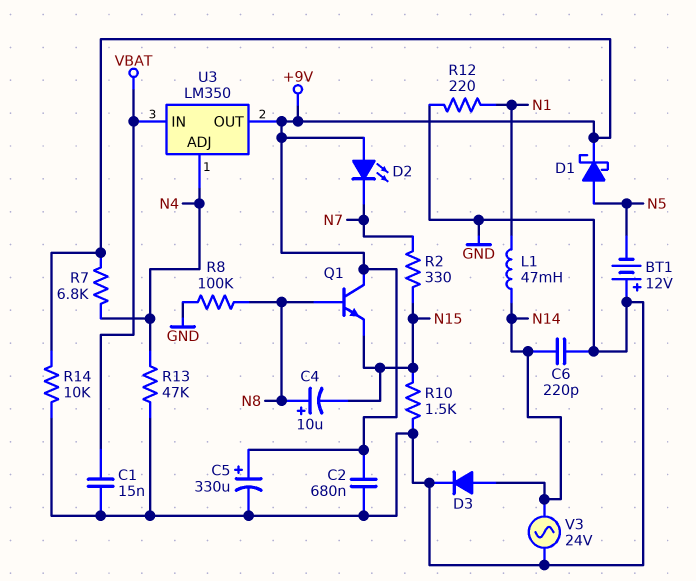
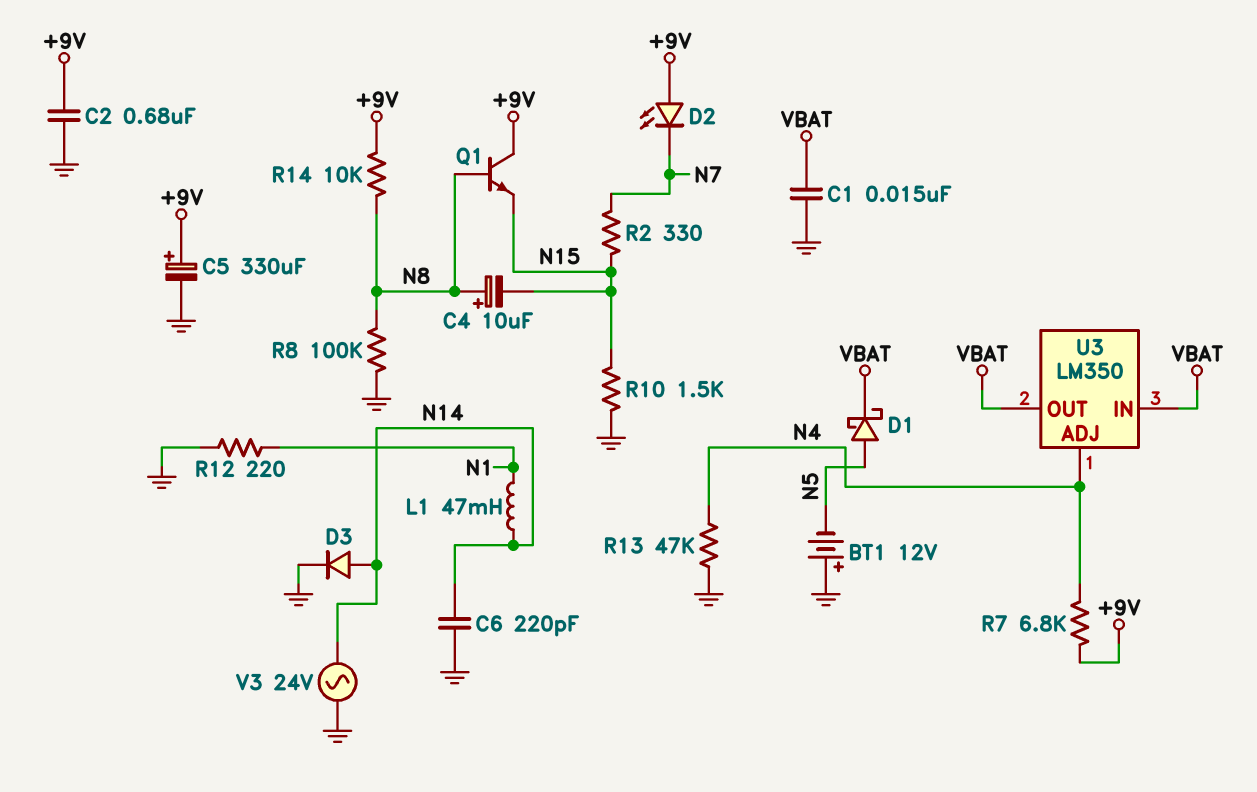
D1: schottky (A N5, K +9V) -> schottky (A N5, K VBAT)
R14: 10k (+9V, GND) -> 10k (+9V, N8)
U3 pin OUT: +9V -> VBAT

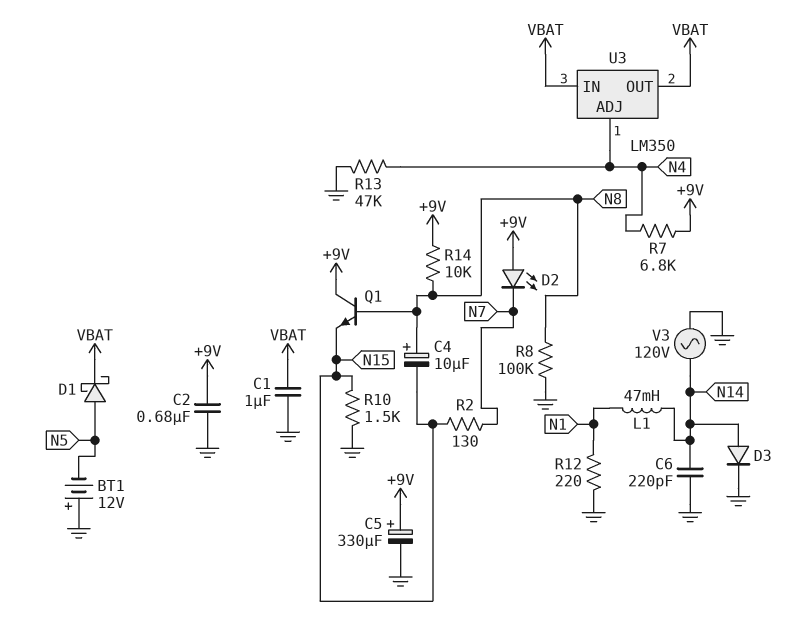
C1: 15nF (GND, VBAT) -> 1uF (GND, VBAT)
R2: 330 (N7, N15) -> 130 (N7, N15)
V3: AC 24V (GND, N14) -> AC 120V (GND, N14)

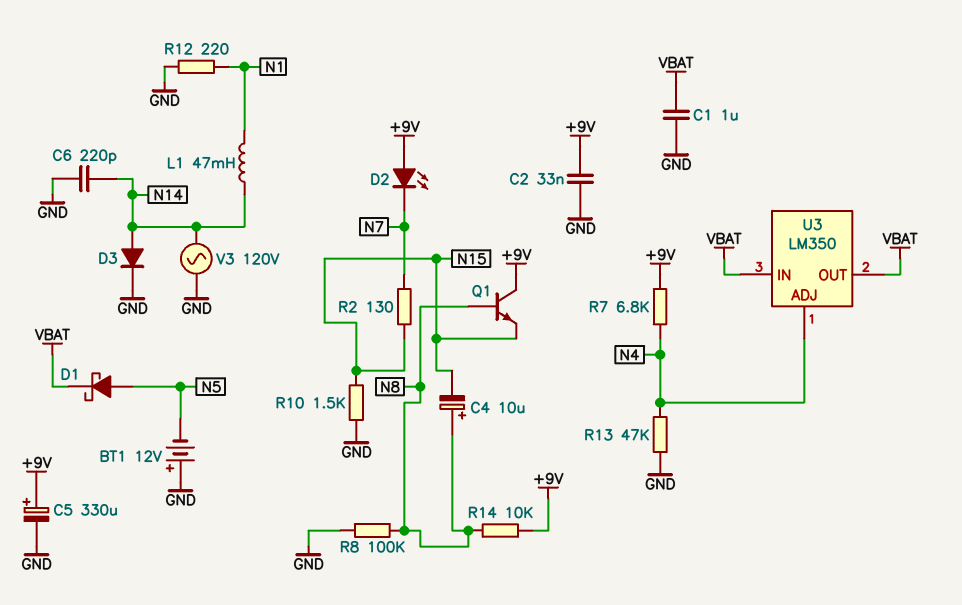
C2: 680nF (+9V, GND) -> 33nF (+9V, GND)

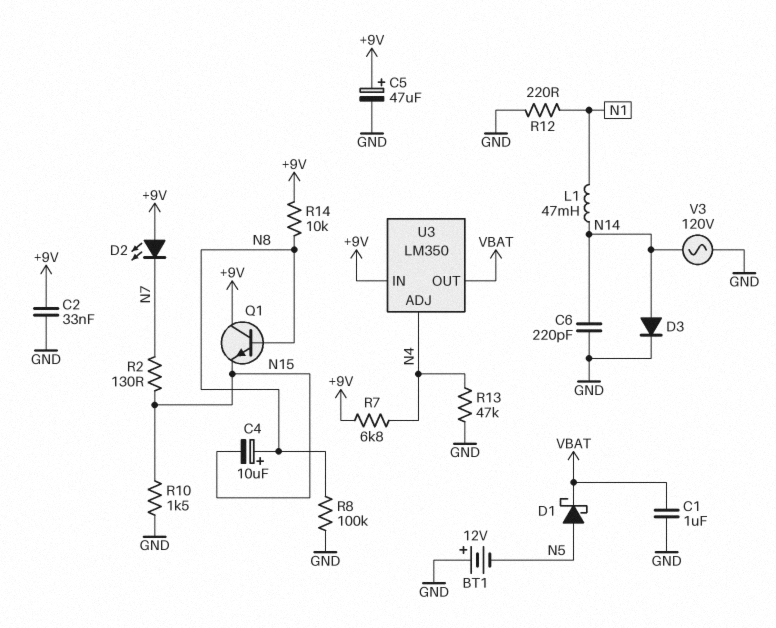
C5: 330uF (plus +9V, minus GND) -> 47uF (plus +9V, minus GND)
U3 pin IN: VBAT -> +9V

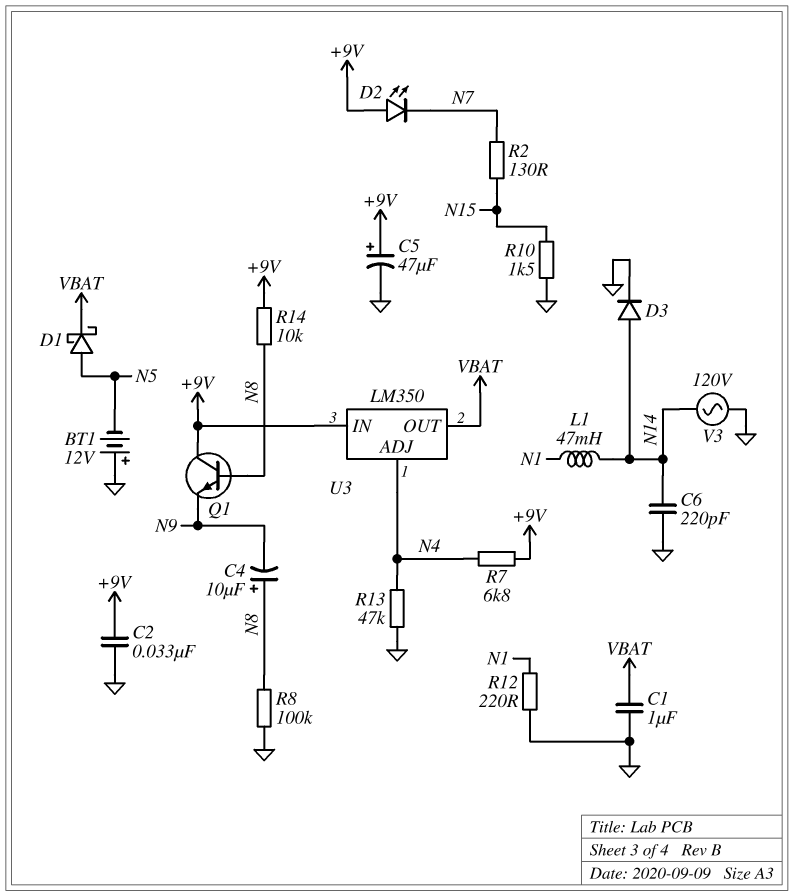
C4: 10uF (plus N8, minus N15) -> 10uF (plus N8, minus N9)
Q1: NPN (B N8, C +9V, E N15) -> NPN (B N8, C +9V, E N9)

